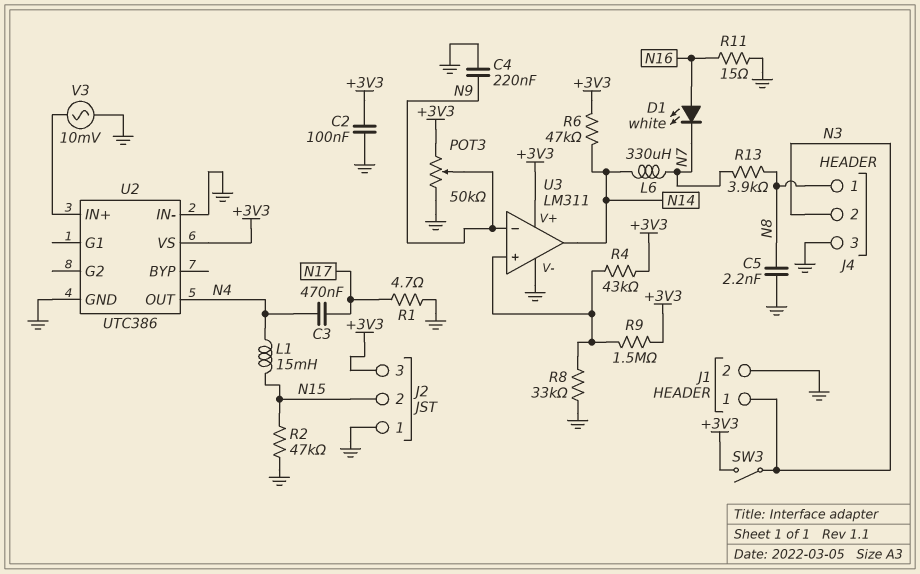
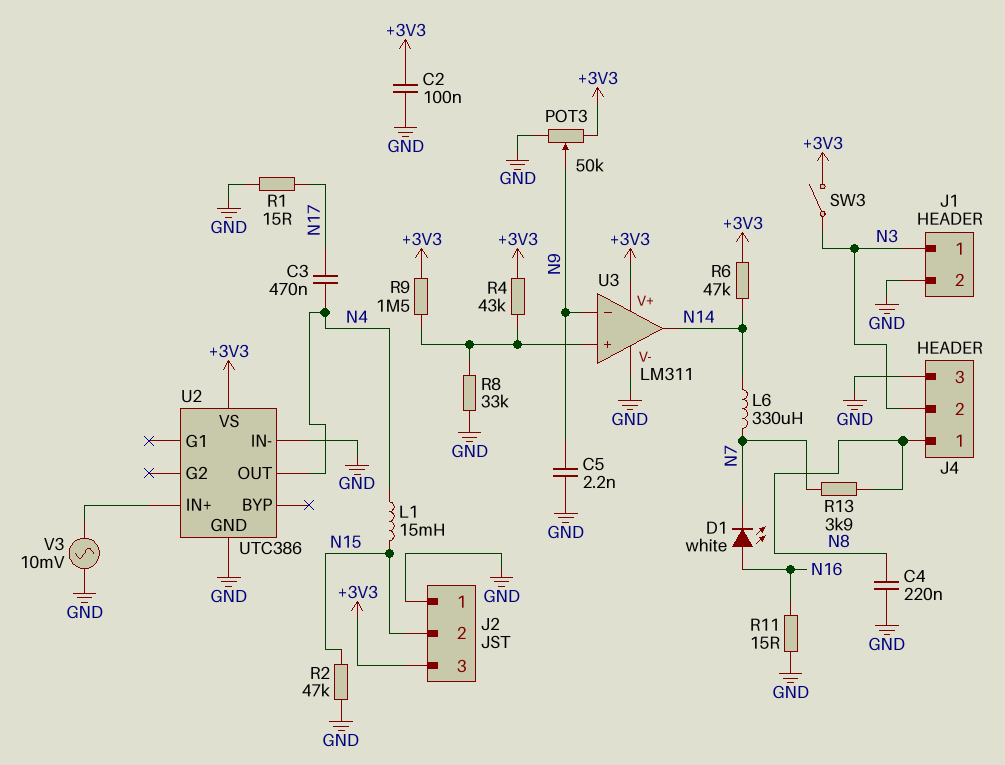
C4: 220nF (GND, N9) -> 220nF (GND, N8)
C5: 2.2nF (GND, N8) -> 2.2nF (GND, N9)
R1: 4.7 (GND, N17) -> 15 (GND, N17)

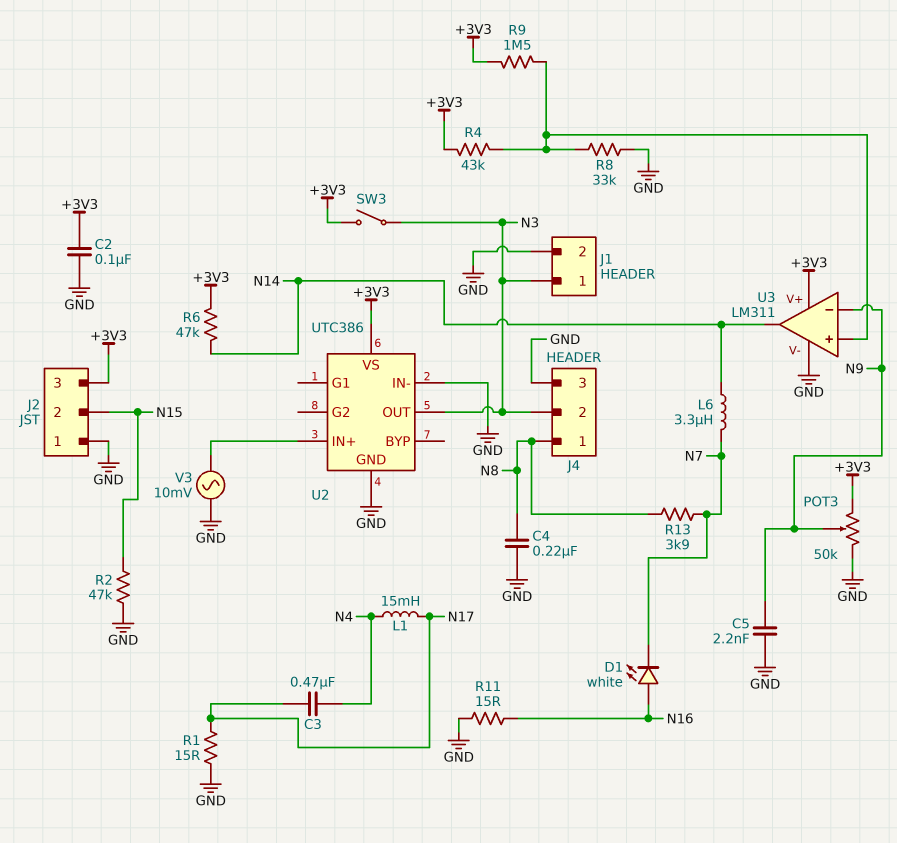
L1: 15mH (N4, N15) -> 15mH (N4, N17)
L6: 330uH (N7, N14) -> 3.3uH (N7, N14)
U2 pin OUT: N4 -> N3

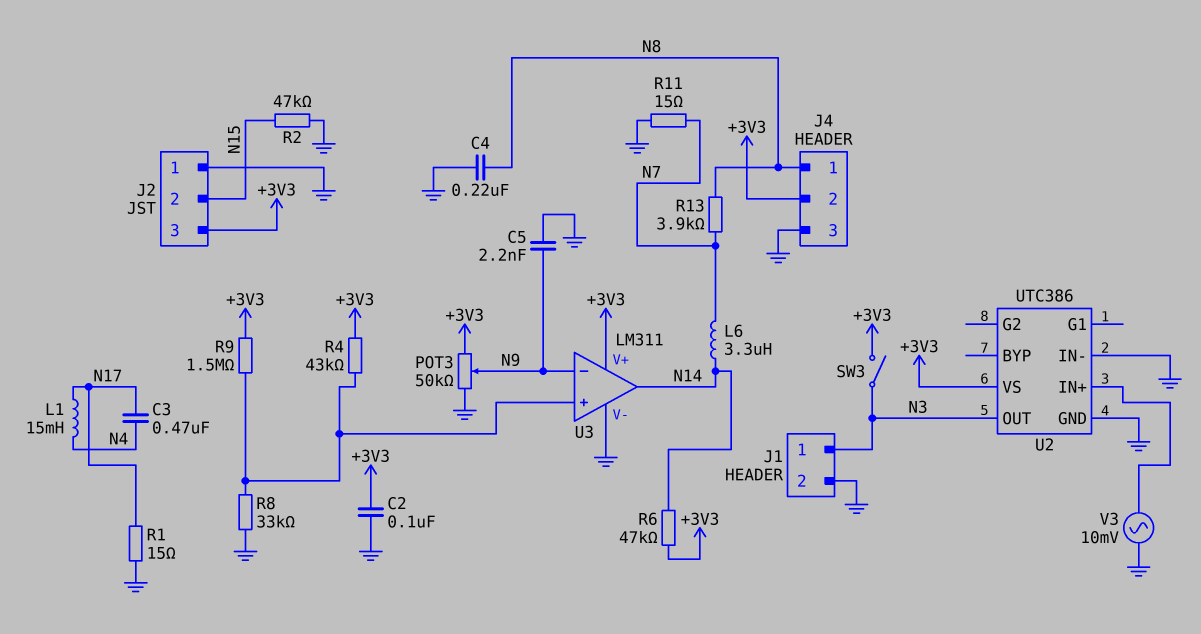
D1: LED white (A N16, K N7) -> none
J4 pin 2: N3 -> +3V3
R11: 15 (GND, N16) -> 15 (GND, N7)

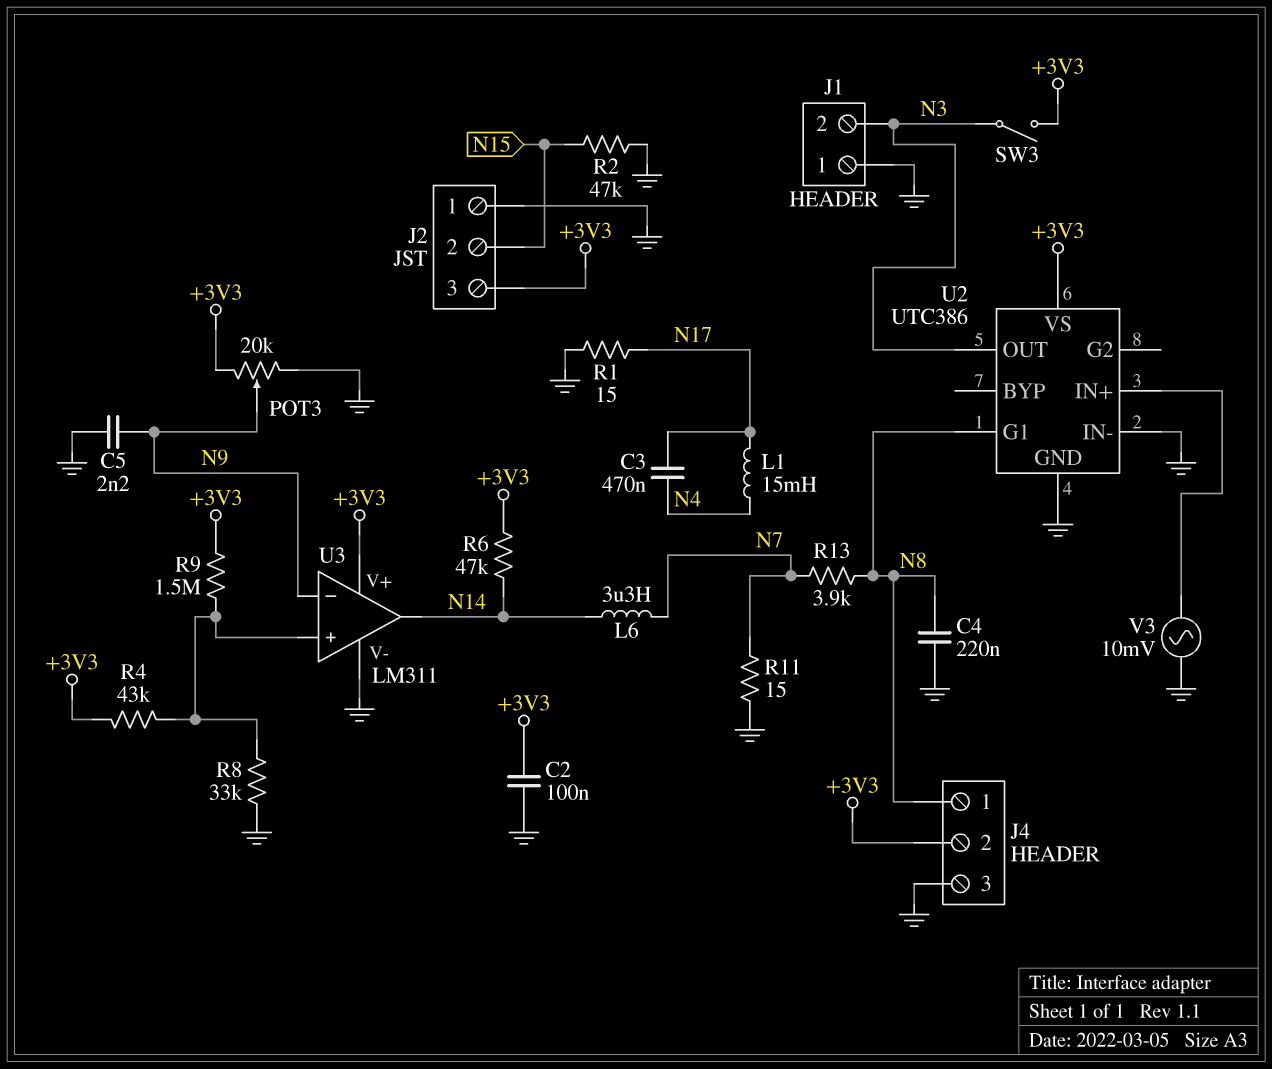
J1 pin 1: N3 -> GND
J1 pin 2: GND -> N3
POT3: 50k (+3V3, GND, wiper N9) -> 20k (+3V3, GND, wiper N9)
U2 pin G1: none -> N8

